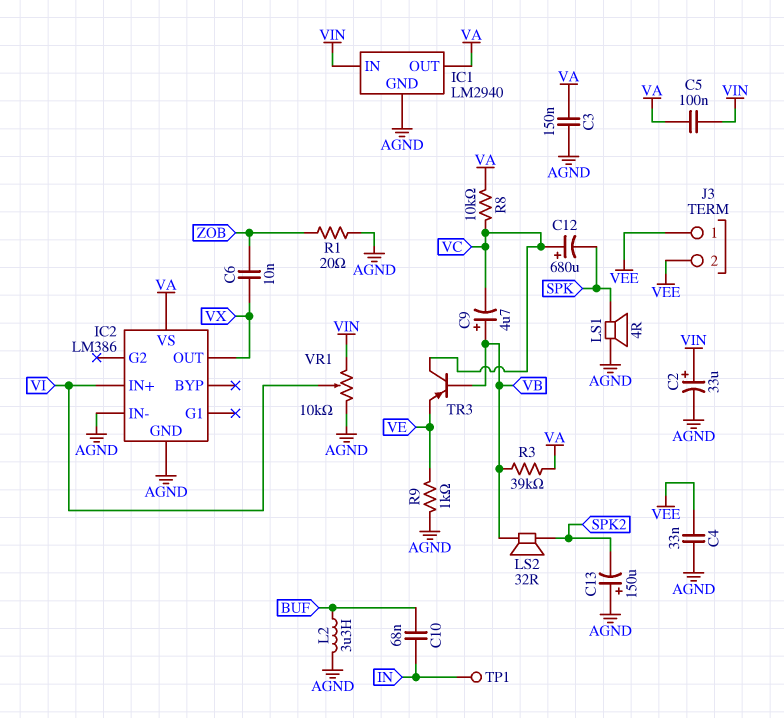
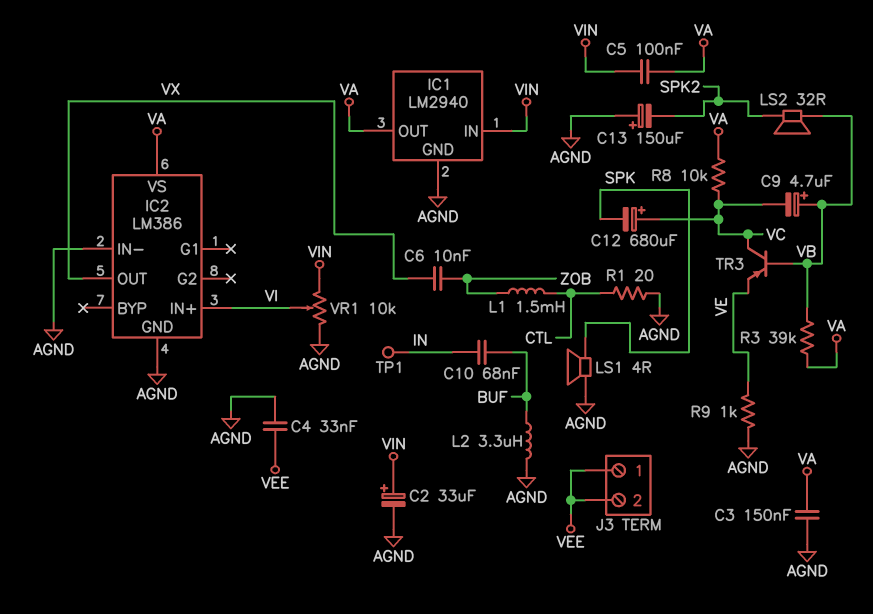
L1: none -> 1.5mH (CTL, ZOB)
R1: 20 (AGND, ZOB) -> 20 (AGND, CTL)

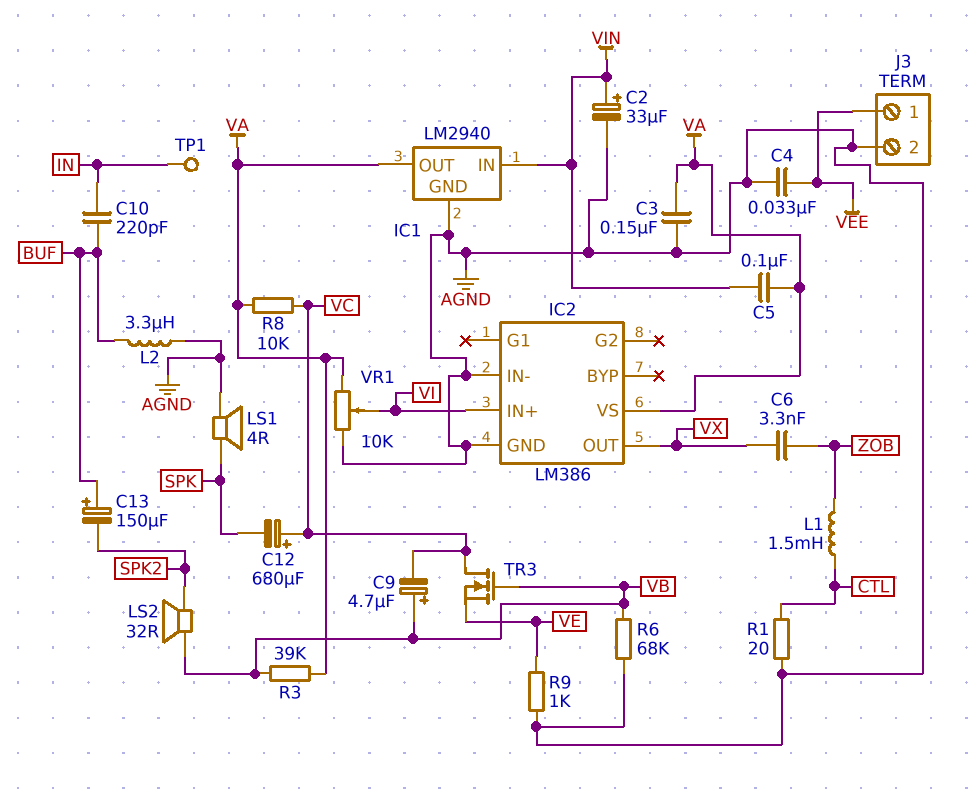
C6: 10nF (VX, ZOB) -> 3.3nF (VX, ZOB)
C10: 68nF (BUF, IN) -> 220pF (BUF, IN)
C13: 150uF (plus AGND, minus SPK2) -> 150uF (plus BUF, minus SPK2)
J3 pin 2: VEE -> AGND
R6: none -> 68k (AGND, VB)
TR3: PNP (B VB, C VC, E VE) -> NMOS (G VB, D VC, S VE)
VR1: 10k (AGND, VIN, wiper VI) -> 10k (AGND, VA, wiper VI)

